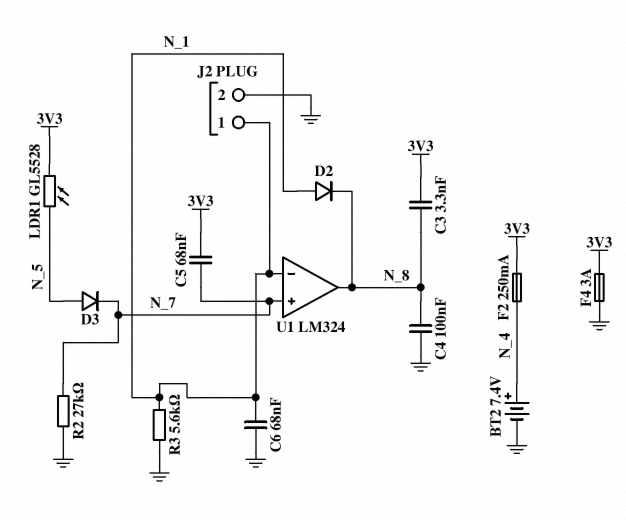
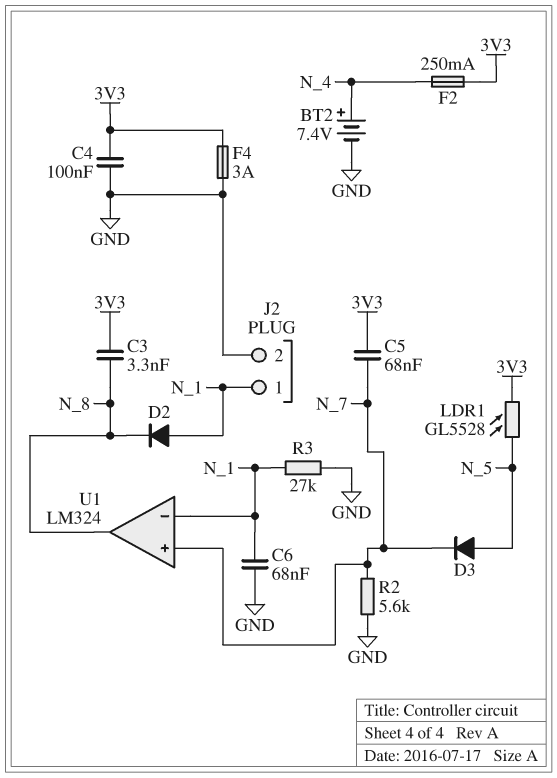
C4: 100nF (GND, N_8) -> 100nF (3V3, GND)
R2: 27k (GND, N_7) -> 5.6k (GND, N_7)
R3: 5.6k (GND, N_1) -> 27k (GND, N_1)

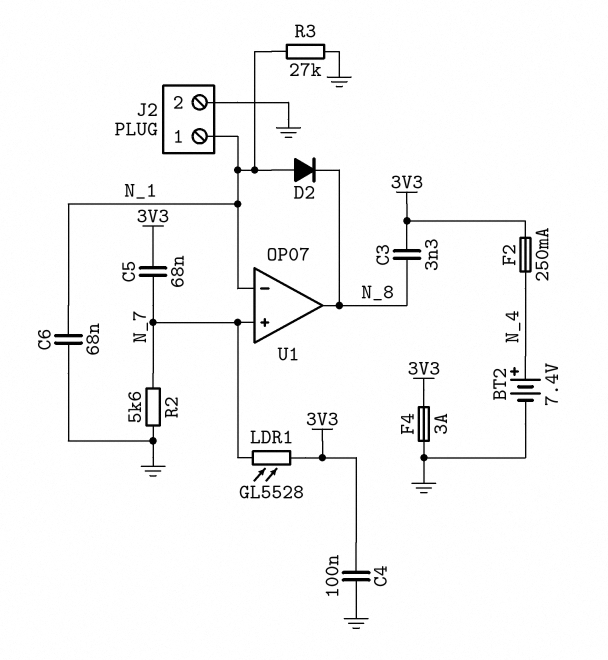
D3: diode (A N_5, K N_7) -> none
LDR1: GL5528 (3V3, N_5) -> GL5528 (3V3, N_7)
U1: LM324 -> OP07

